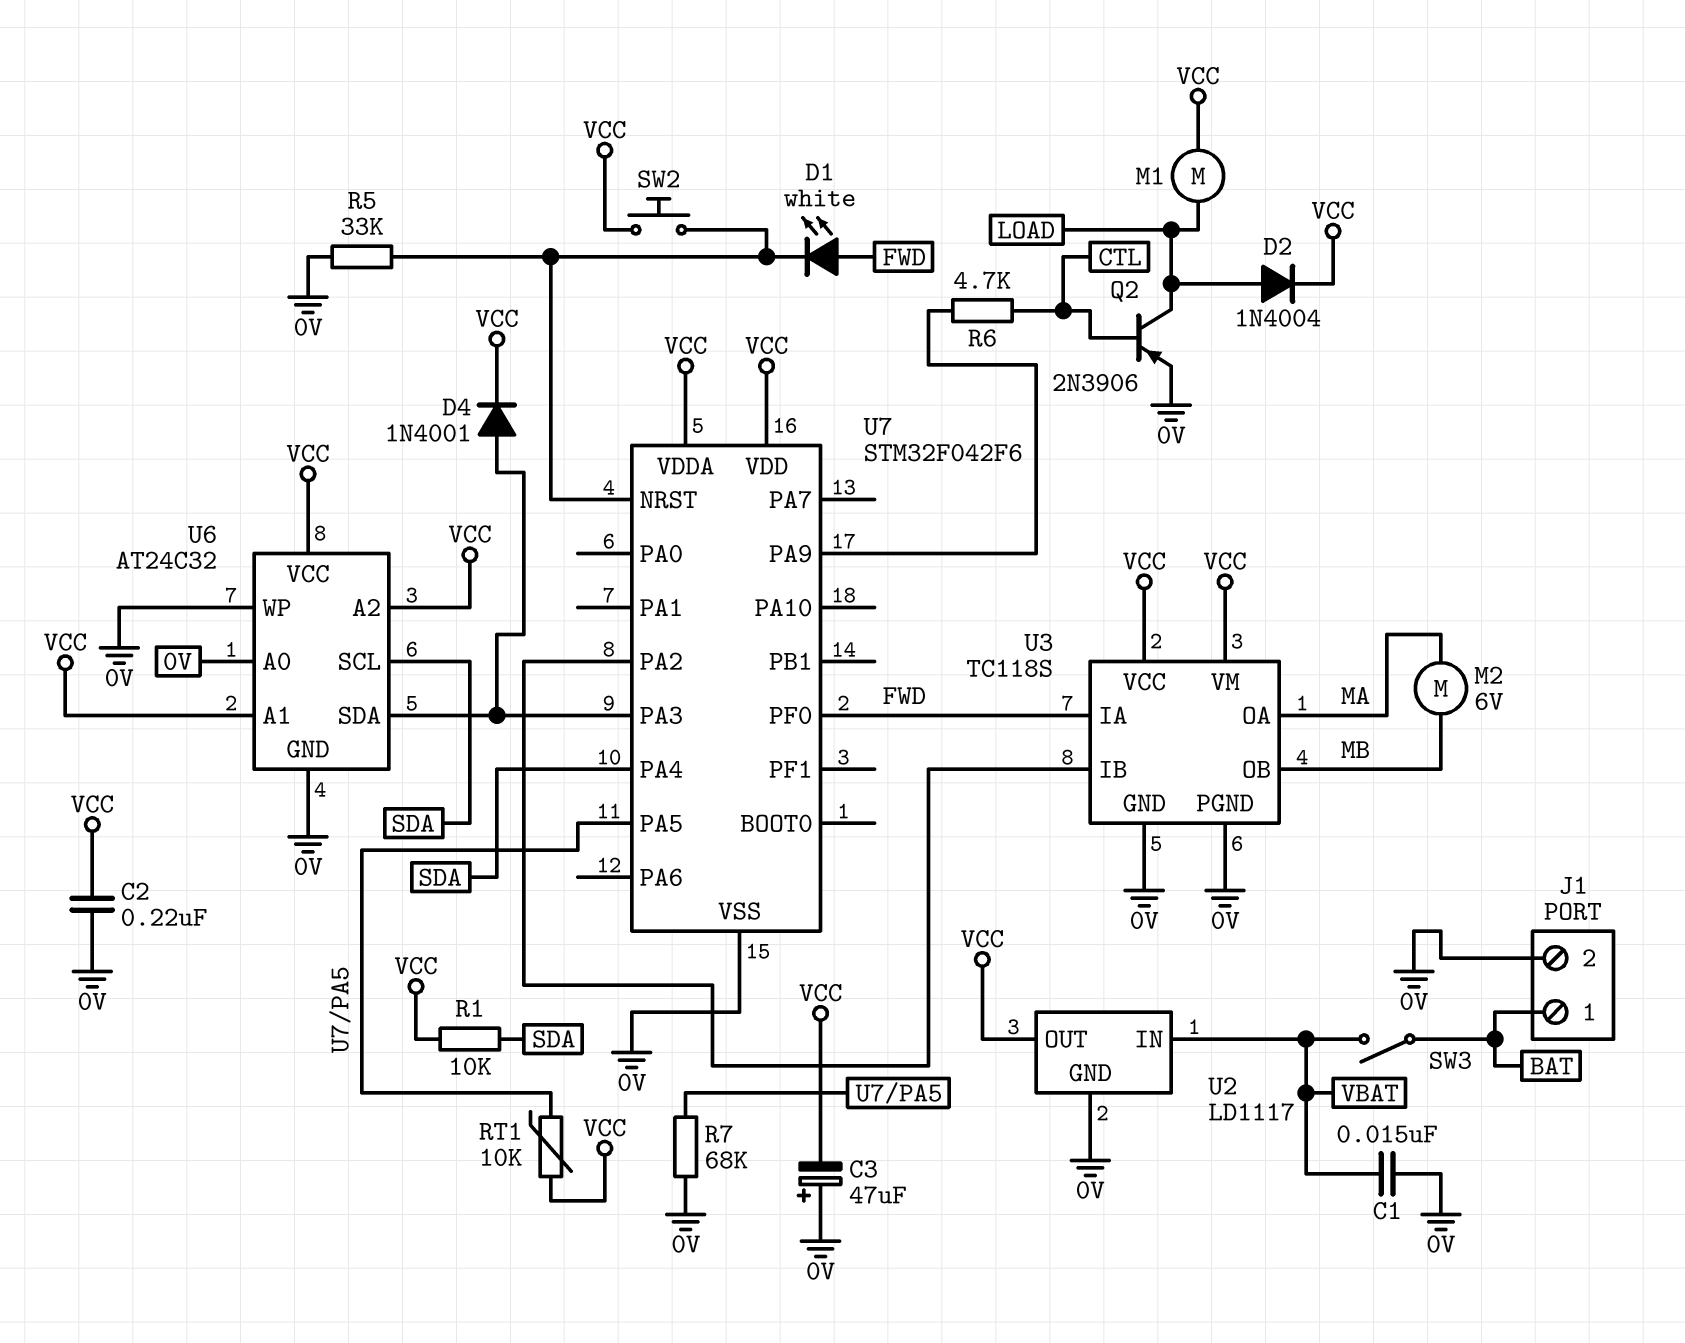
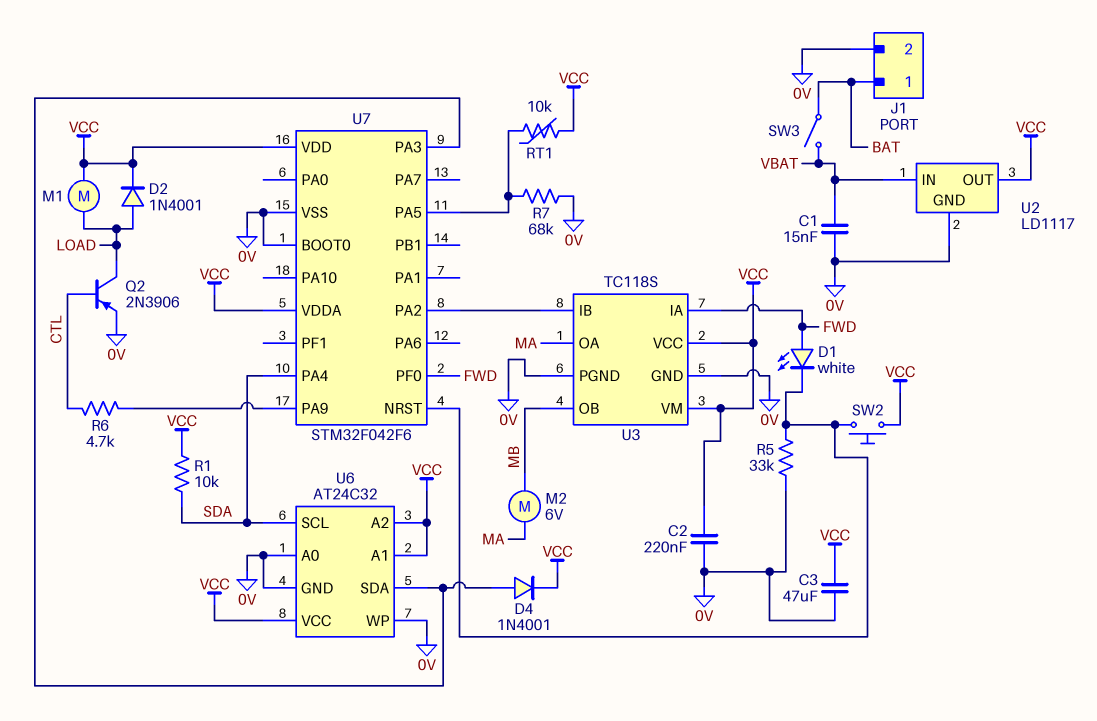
C3: 47uF (plus 0V, minus VCC) -> 47uF (0V, VCC)
D2: diode 1N4004 (A LOAD, K VCC) -> diode 1N4001 (A LOAD, K VCC)
U7 pin BOOT0: none -> 0V

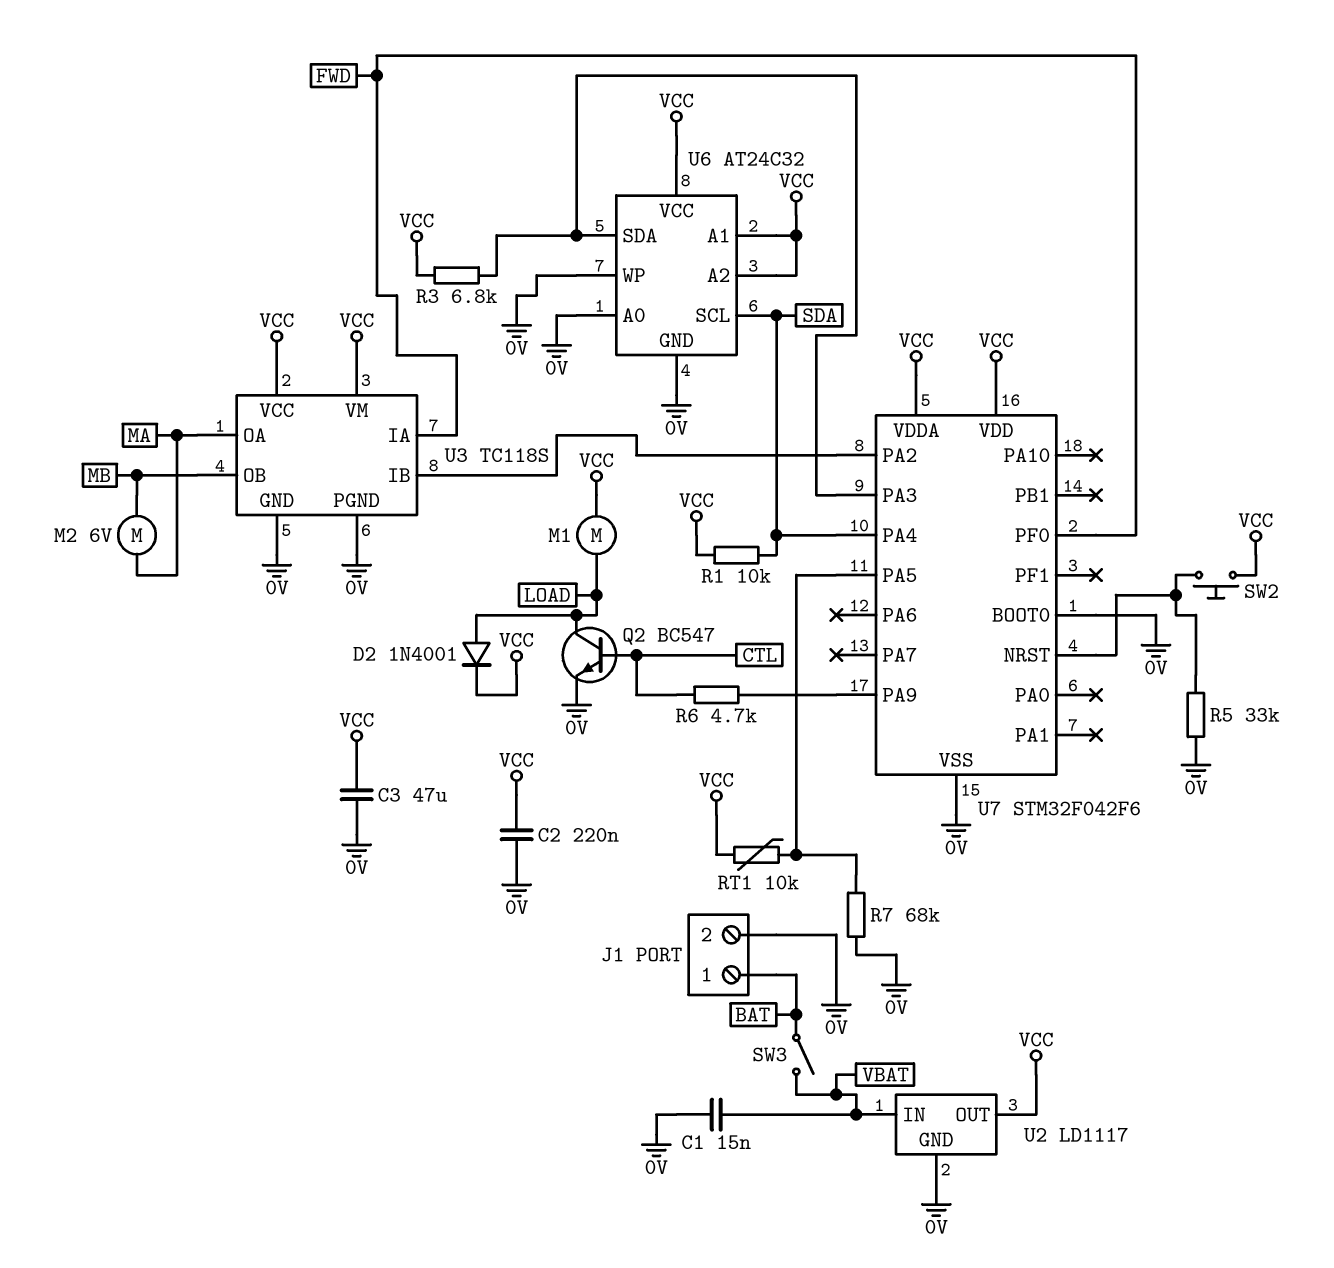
D1: LED white (A FWD, K U7/NRST) -> none
D4: diode 1N4001 (A U6/SDA, K VCC) -> none
Q2: PNP 2N3906 (B CTL, C LOAD, E 0V) -> NPN BC547 (B CTL, C LOAD, E 0V)
R3: none -> 6.8k (U6/SDA, VCC)

